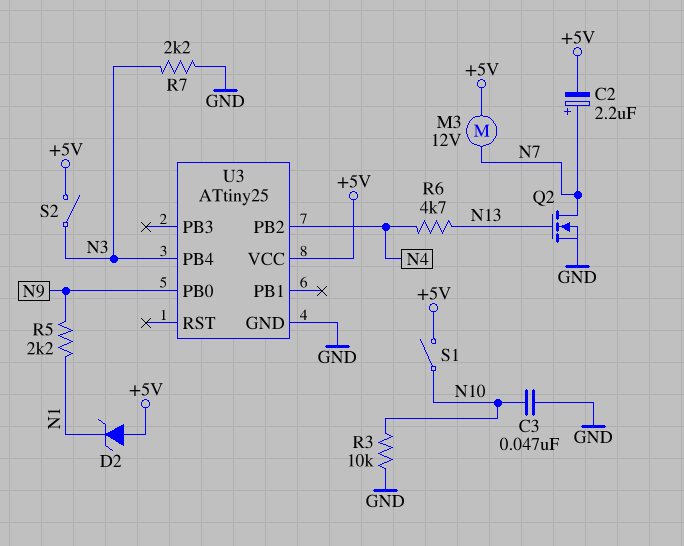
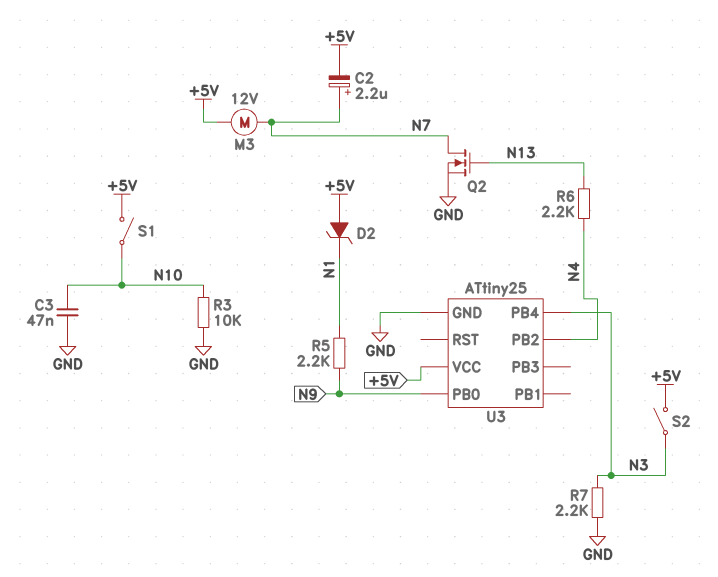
R6: 4.7k (N4, N13) -> 2.2k (N4, N13)

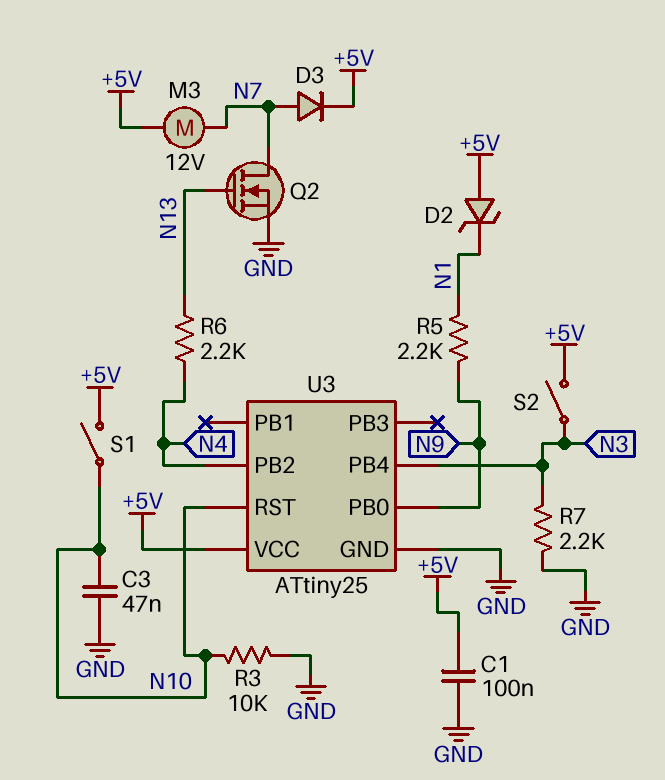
C1: none -> 100nF (+5V, GND)
C2: 2.2uF (plus N7, minus +5V) -> none
D3: none -> diode (A N7, K +5V)
U3 pin RST: none -> N10

